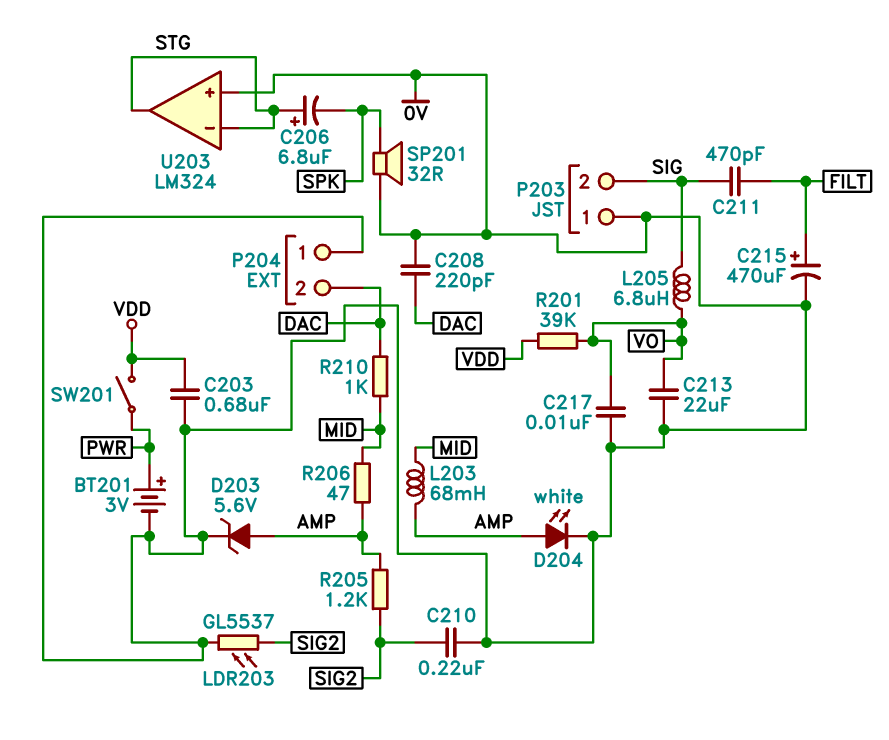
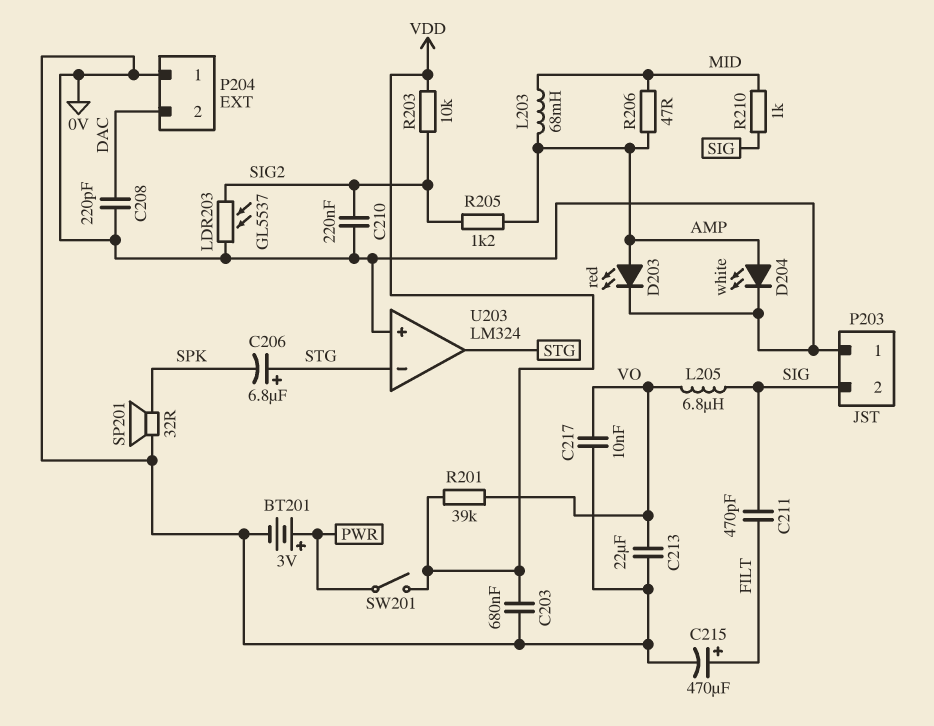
D203: zener 5.6V (A AMP, K 0V) -> LED red (A AMP, K 0V)
R203: none -> 10k (SIG2, VDD)
R210: 1k (DAC, MID) -> 1k (MID, SIG)

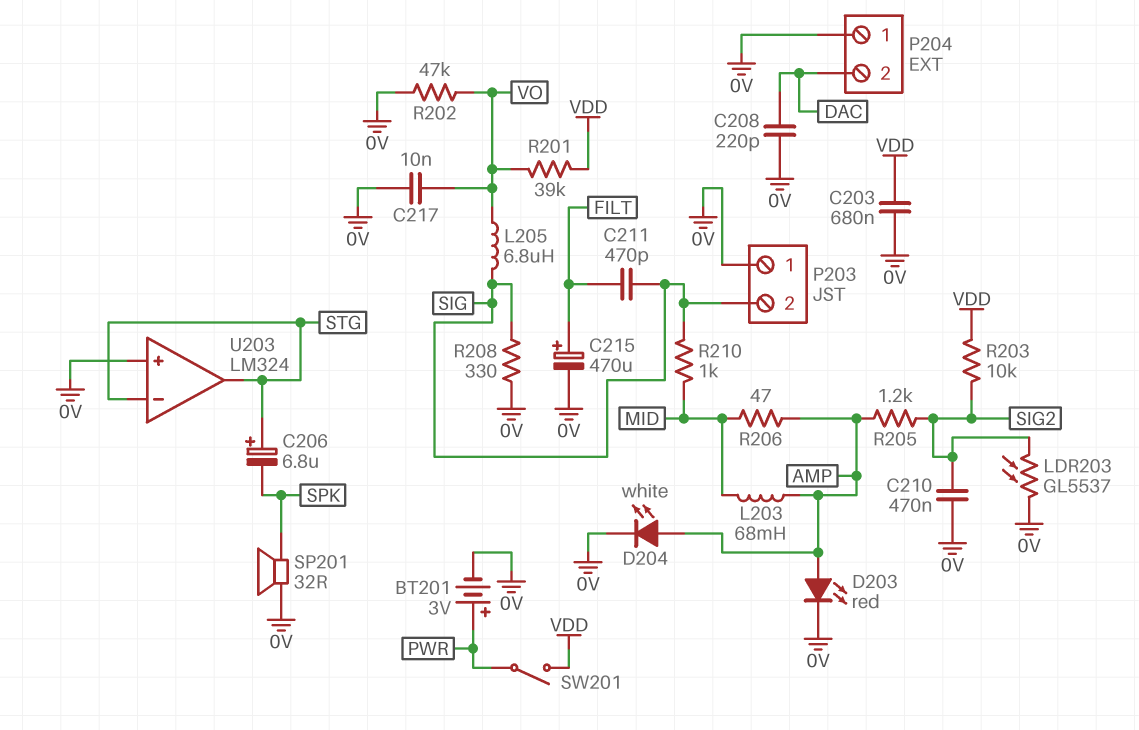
C210: 220nF (0V, SIG2) -> 470nF (0V, SIG2)
C213: 22uF (0V, VO) -> none
R202: none -> 47k (0V, VO)
R208: none -> 330 (0V, SIG)

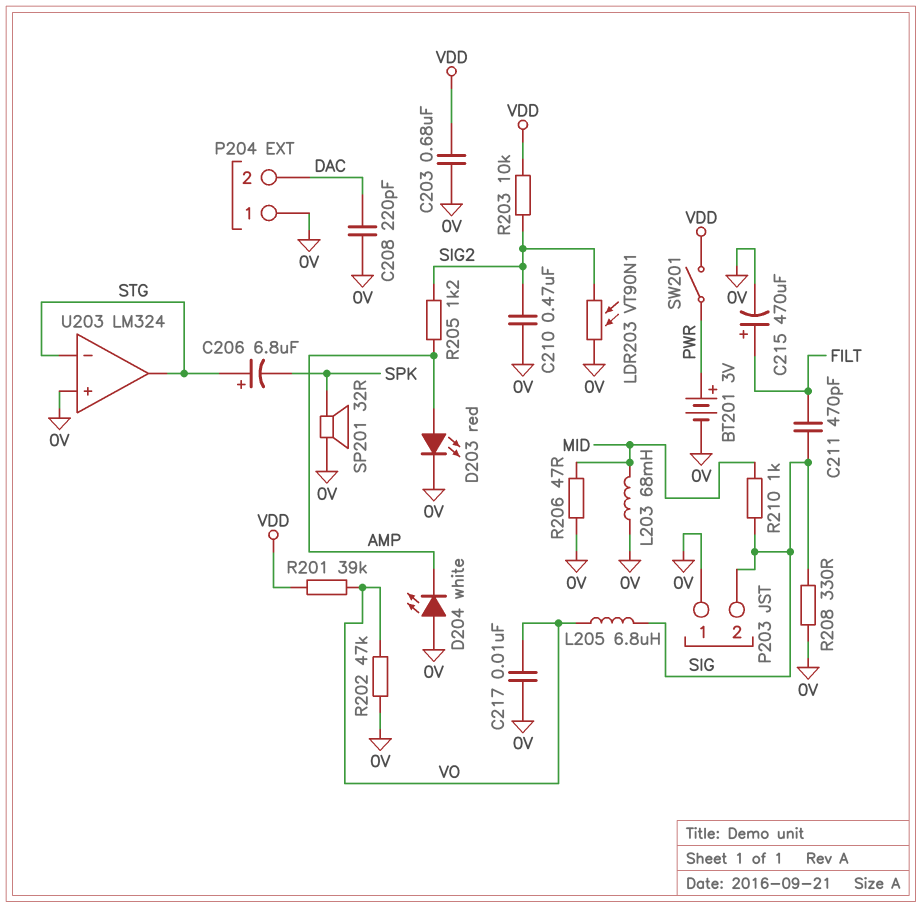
D204: LED white (A AMP, K 0V) -> LED white (A 0V, K AMP)
L203: 68mH (AMP, MID) -> 68mH (0V, MID)
LDR203: GL5537 (0V, SIG2) -> VT90N1 (0V, SIG2)
R206: 47 (AMP, MID) -> 47 (0V, MID)

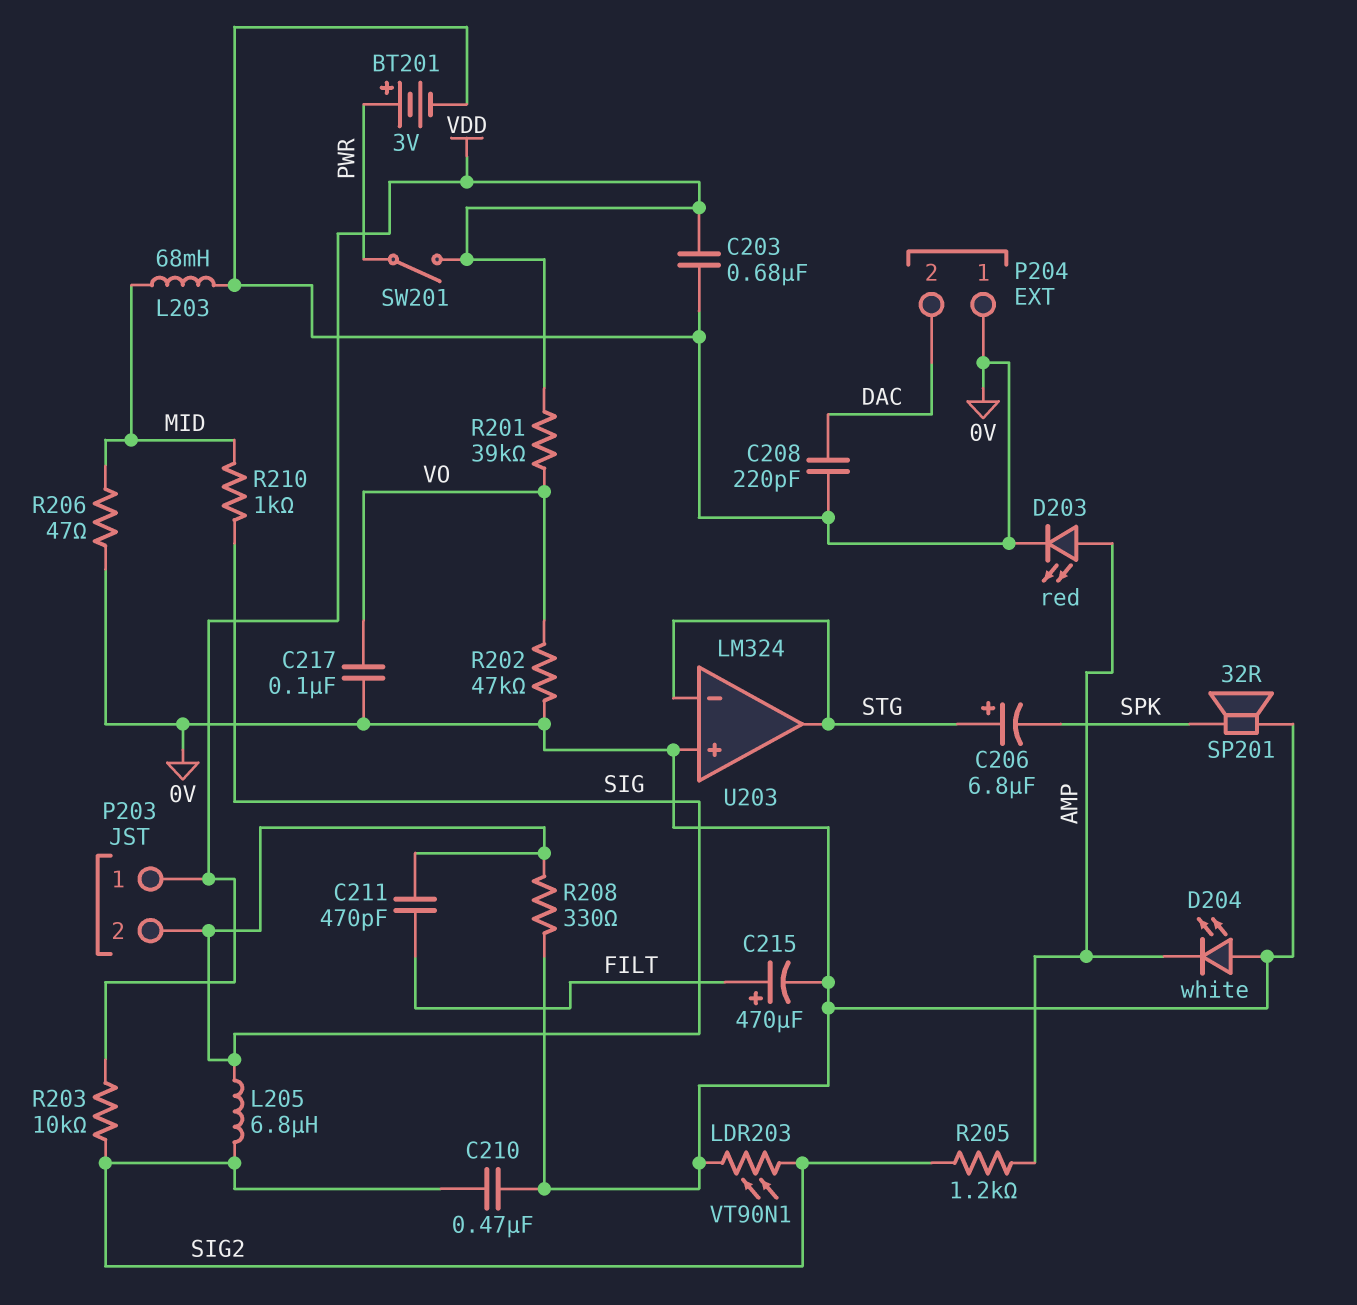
C217: 10nF (0V, VO) -> 100nF (0V, VO)
L205: 6.8uH (SIG, VO) -> 6.8uH (SIG, SIG2)
P203 pin 1: 0V -> VDD

